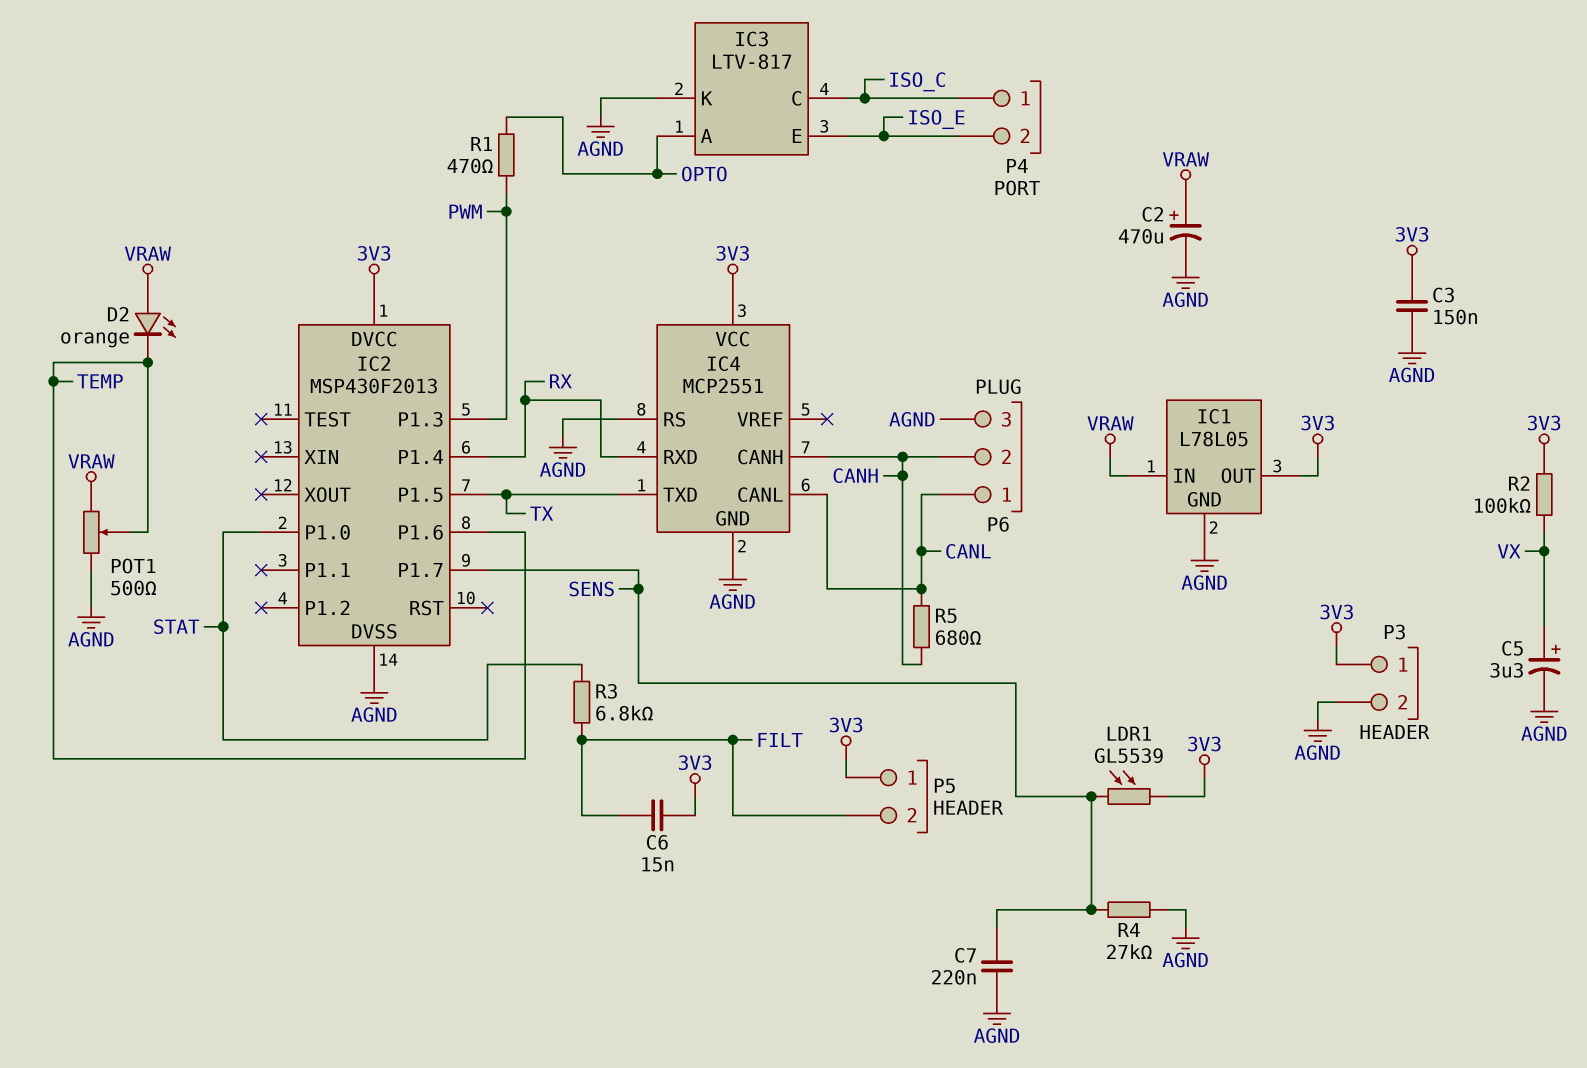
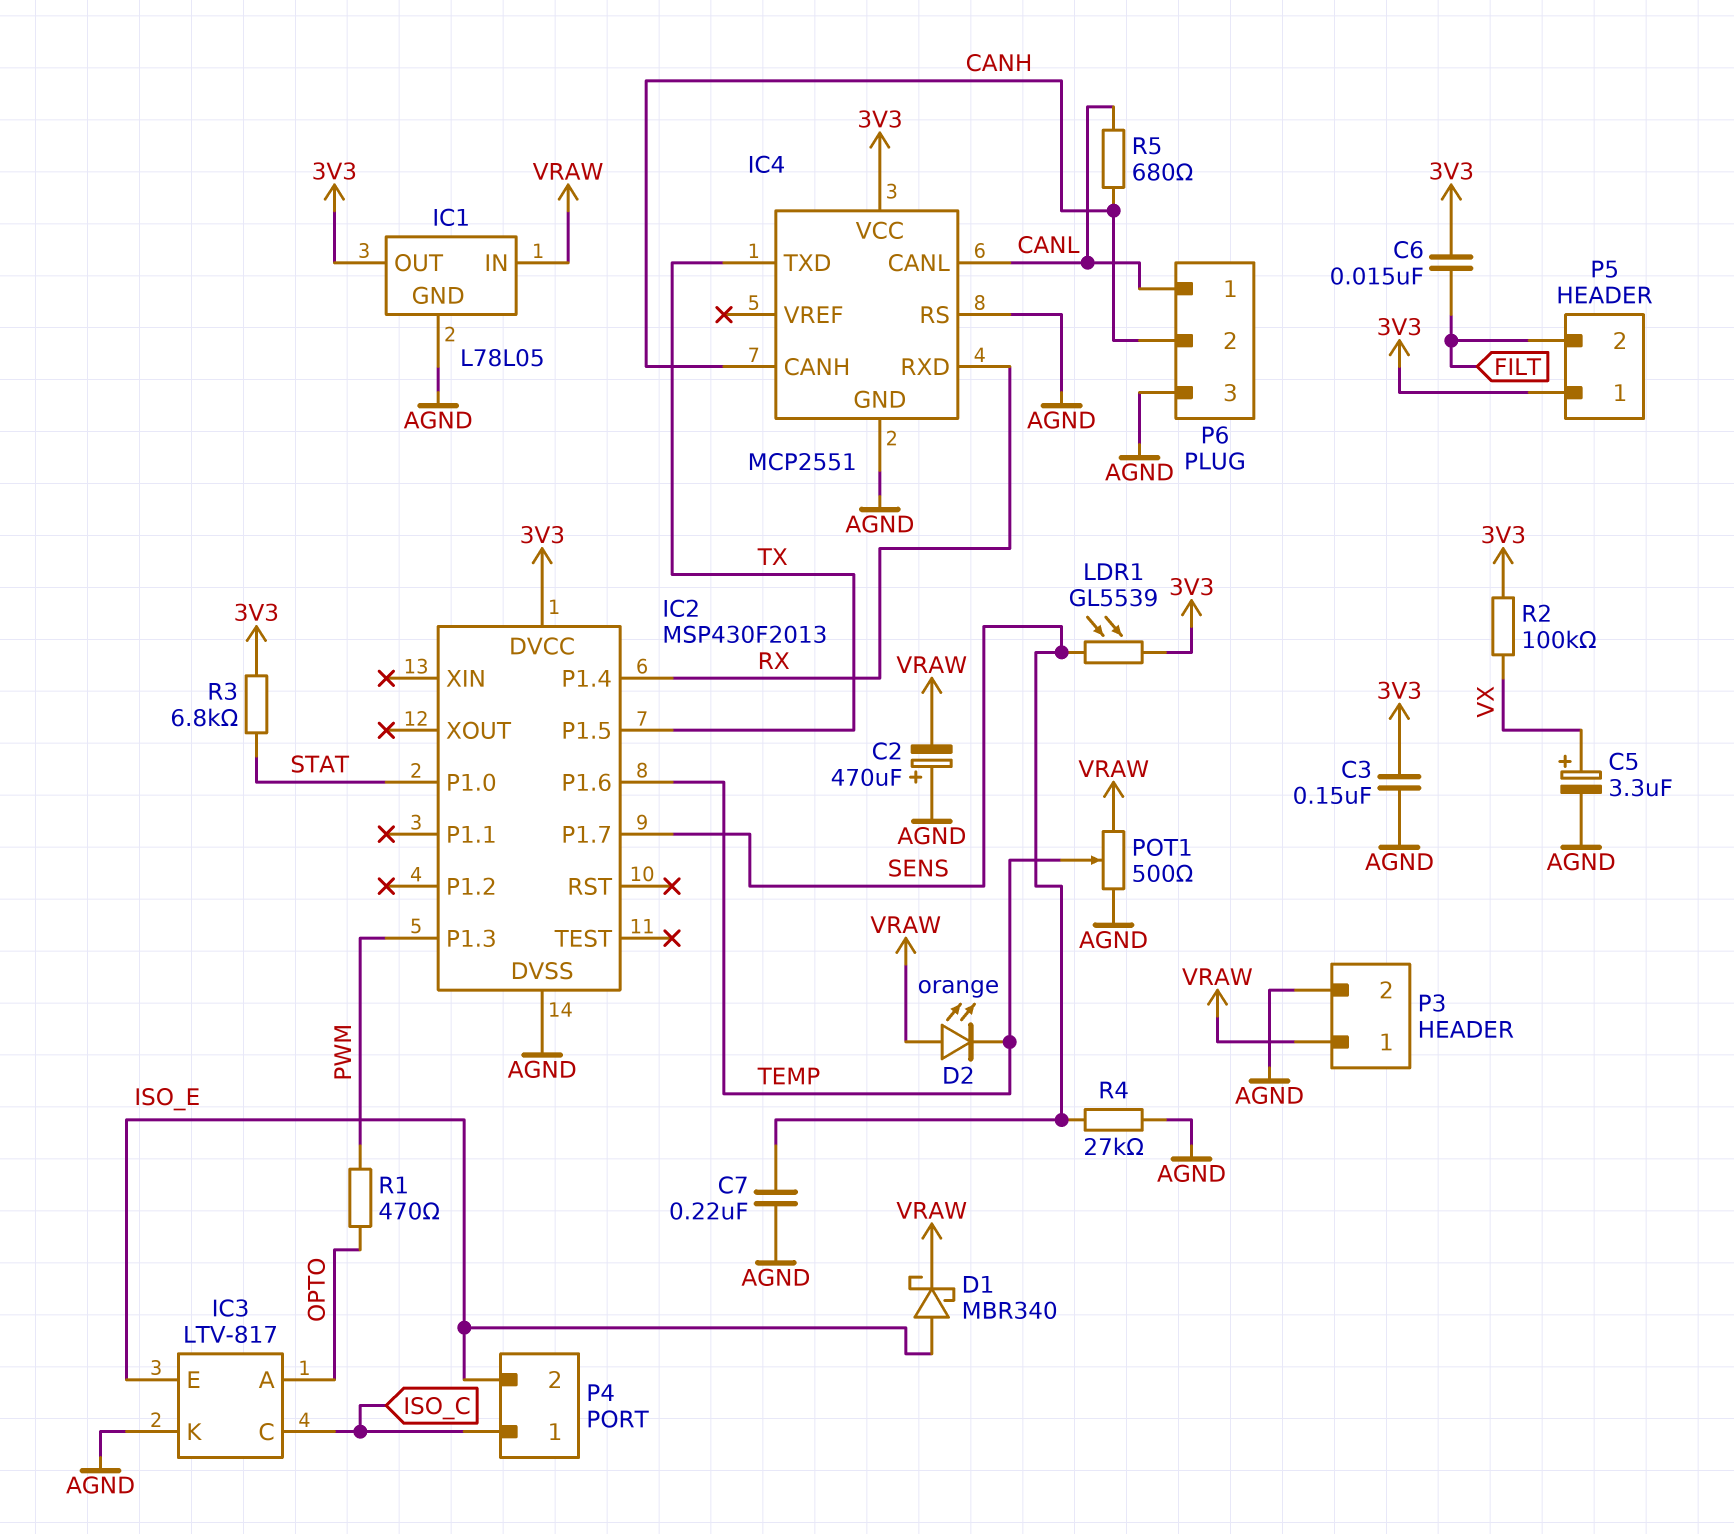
C2: 470uF (plus VRAW, minus AGND) -> 470uF (plus AGND, minus VRAW)
D1: none -> schottky MBR340 (A ISO_E, K VRAW)
P3 pin 1: 3V3 -> VRAW
R3: 6.8k (FILT, STAT) -> 6.8k (3V3, STAT)

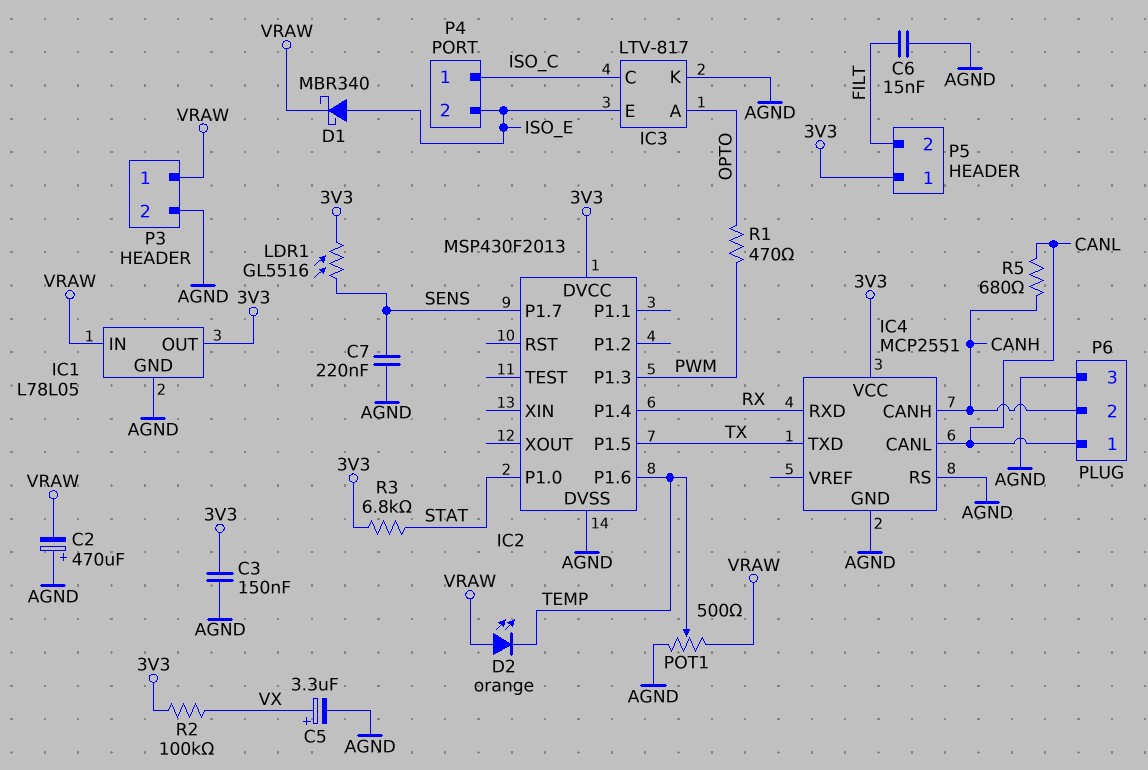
C6: 15nF (3V3, FILT) -> 15nF (AGND, FILT)
LDR1: GL5539 (3V3, SENS) -> GL5516 (3V3, SENS)
R4: 27k (AGND, SENS) -> none

